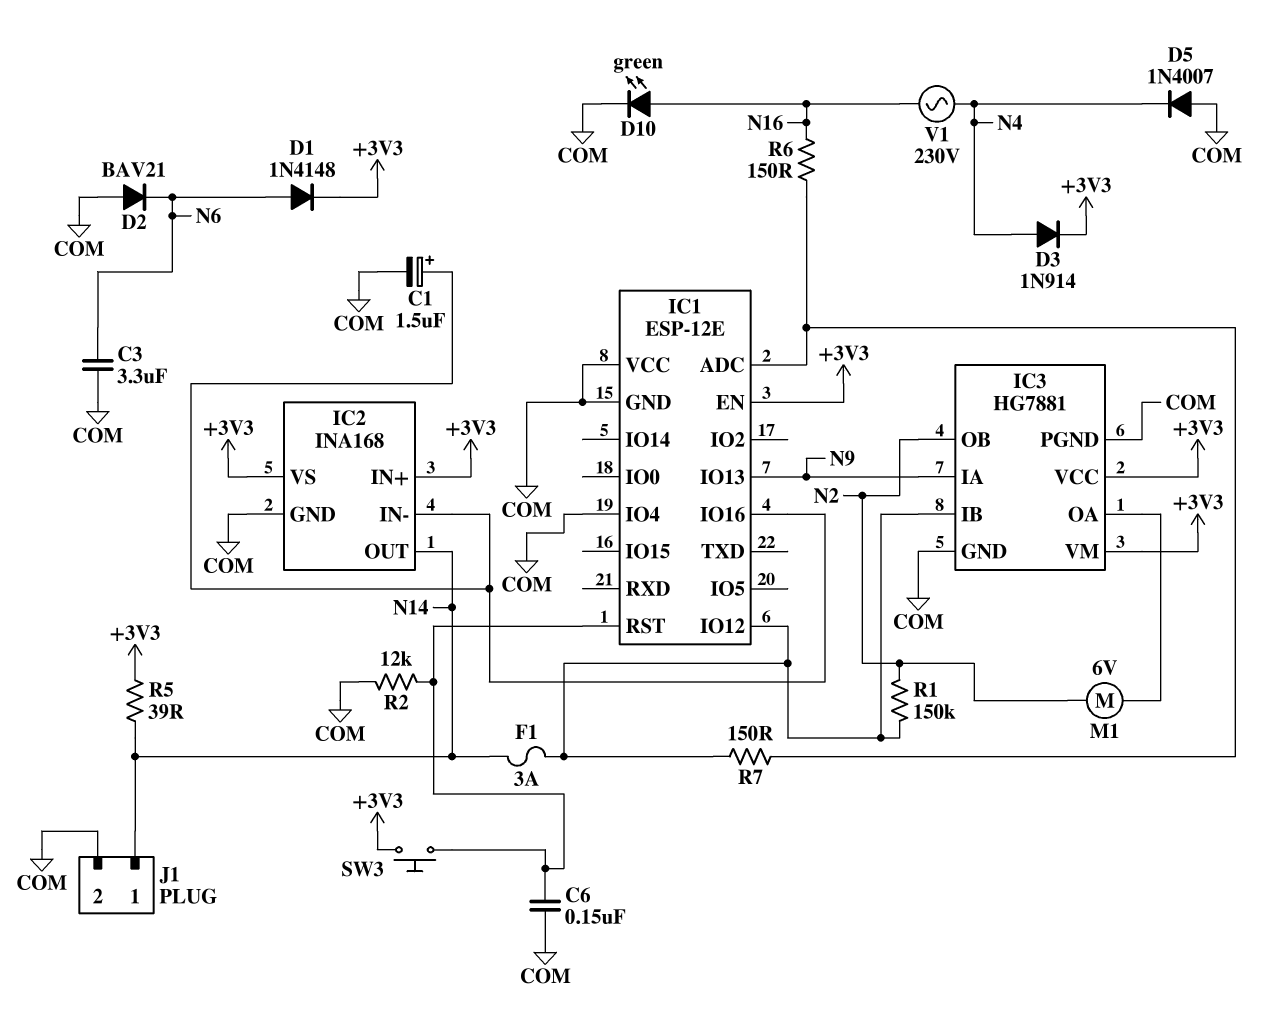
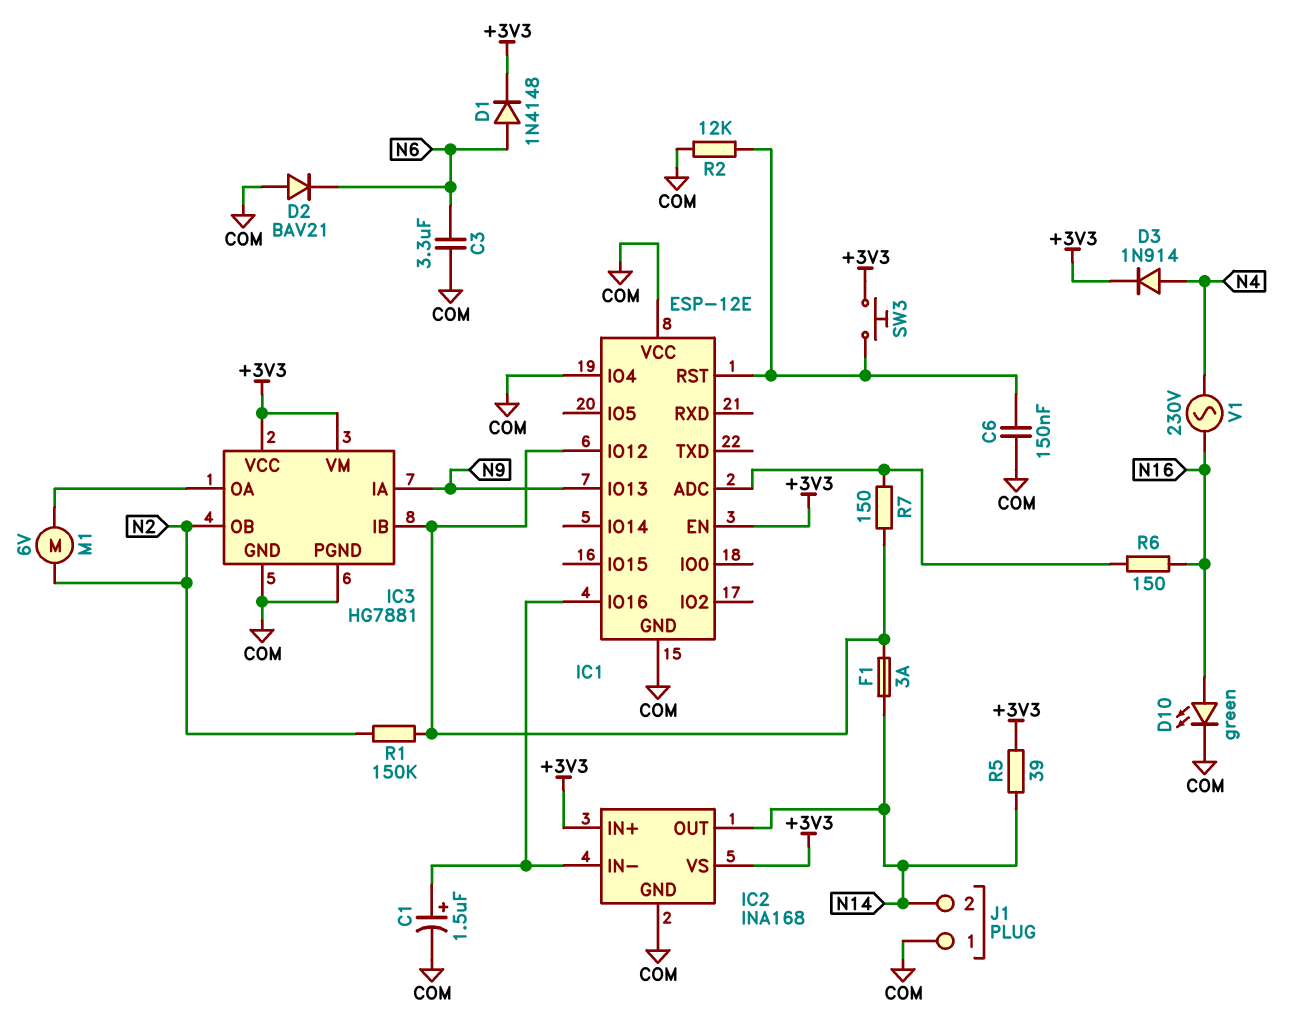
D5: diode 1N4007 (A COM, K N4) -> none
J1 pin 1: N14 -> COM
J1 pin 2: COM -> N14

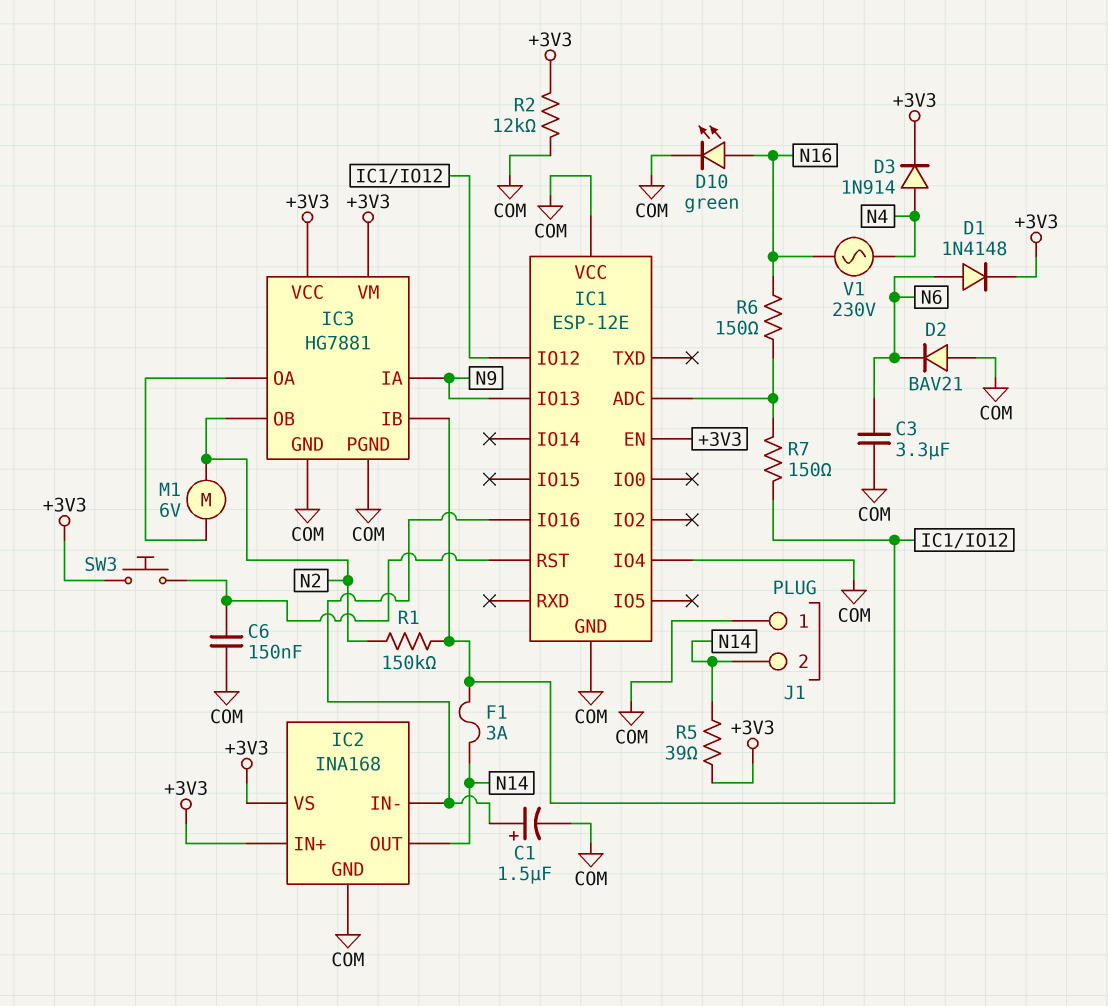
R2: 12k (COM, IC1/RST) -> 12k (+3V3, COM)

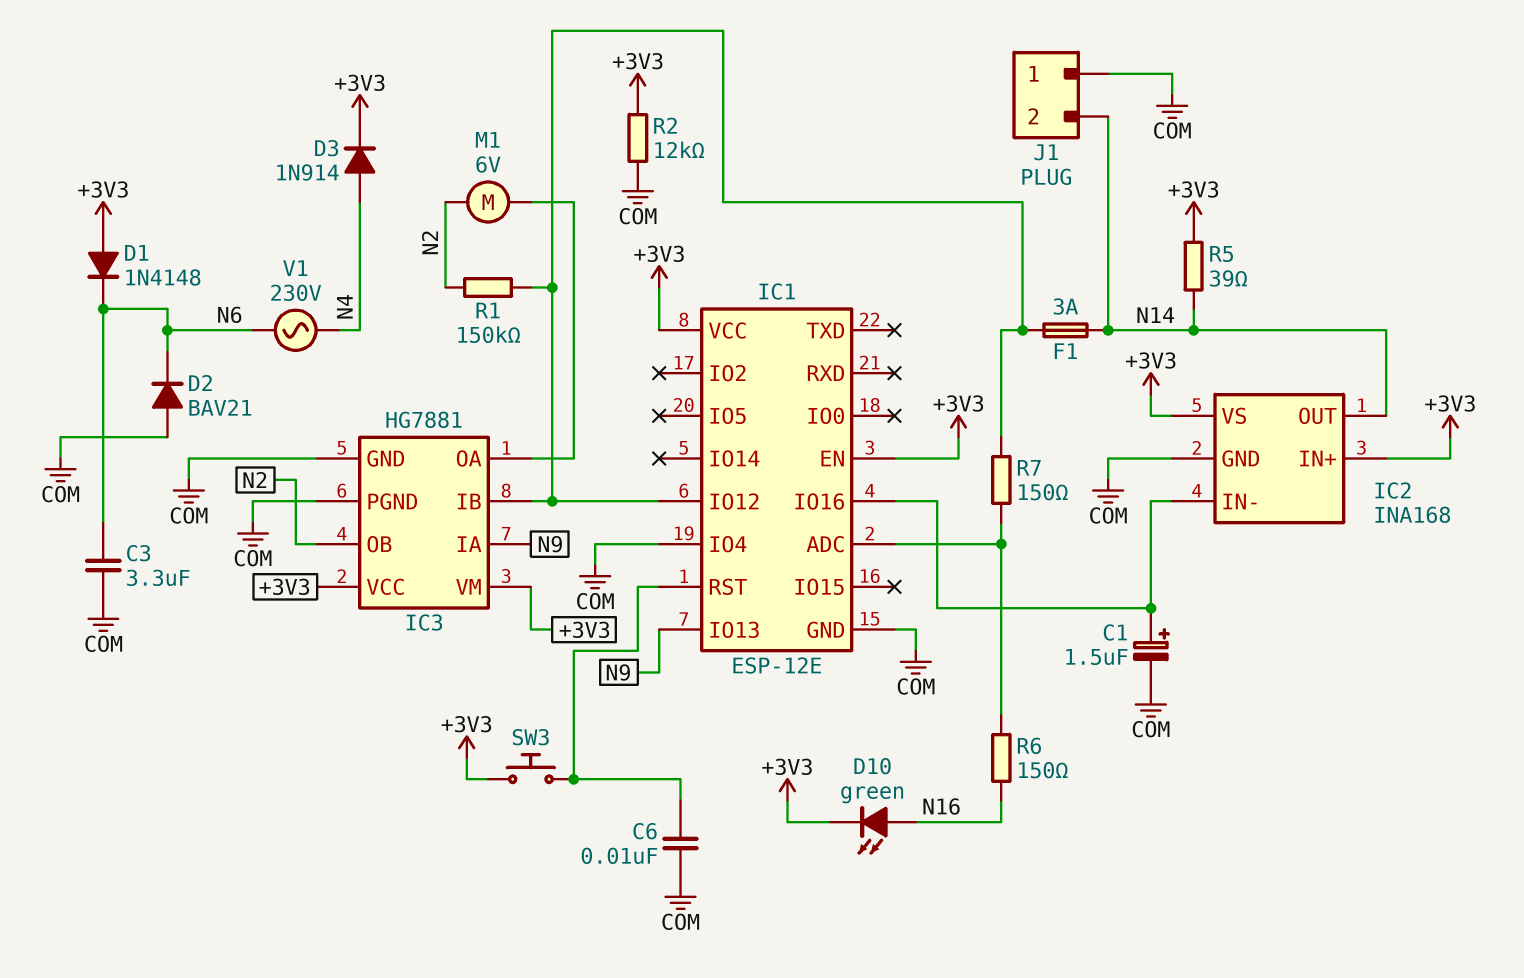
C6: 150nF (COM, IC1/RST) -> 10nF (COM, IC1/RST)
D1: diode 1N4148 (A N6, K +3V3) -> diode 1N4148 (A +3V3, K N6)
D10: LED green (A N16, K COM) -> LED green (A N16, K +3V3)
IC1 pin VCC: COM -> +3V3
V1: AC 230V (N4, N16) -> AC 230V (N4, N6)

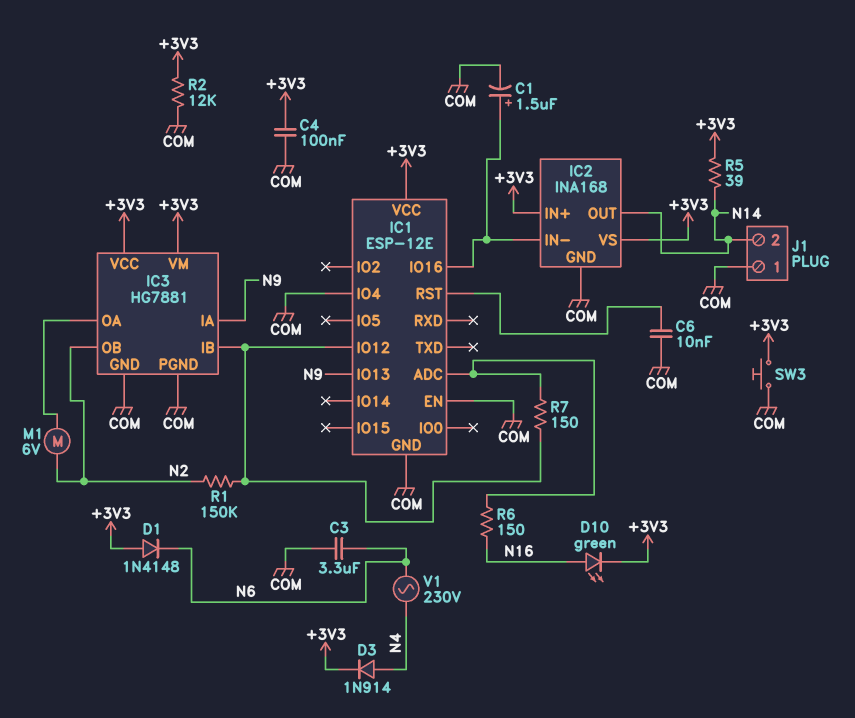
C4: none -> 100nF (+3V3, COM)
D2: diode BAV21 (A COM, K N6) -> none
F1: 3A (IC1/IO12, N14) -> none
IC1 pin EN: +3V3 -> COM
SW3: button (+3V3, IC1/RST) -> button (+3V3, COM)

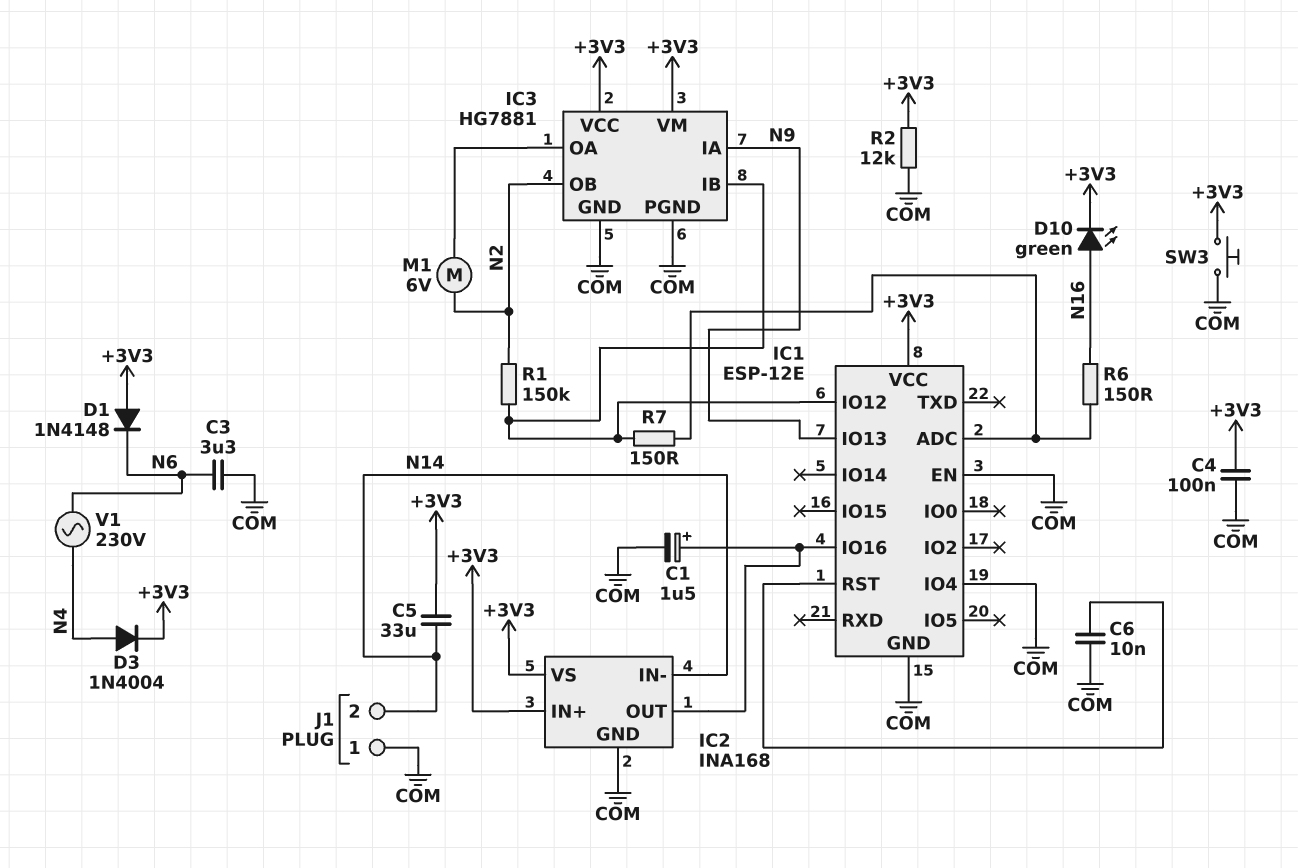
C5: none -> 33uF (+3V3, N14)
D3: diode 1N914 (A N4, K +3V3) -> diode 1N4004 (A N4, K +3V3)
IC2 pin IN-: IC1/IO16 -> N14
IC2 pin OUT: N14 -> IC1/IO16
R5: 39 (+3V3, N14) -> none

